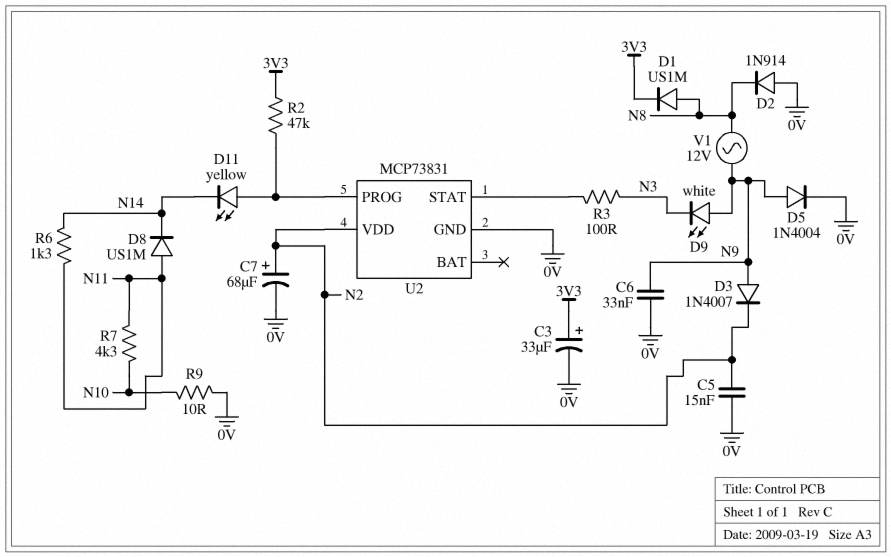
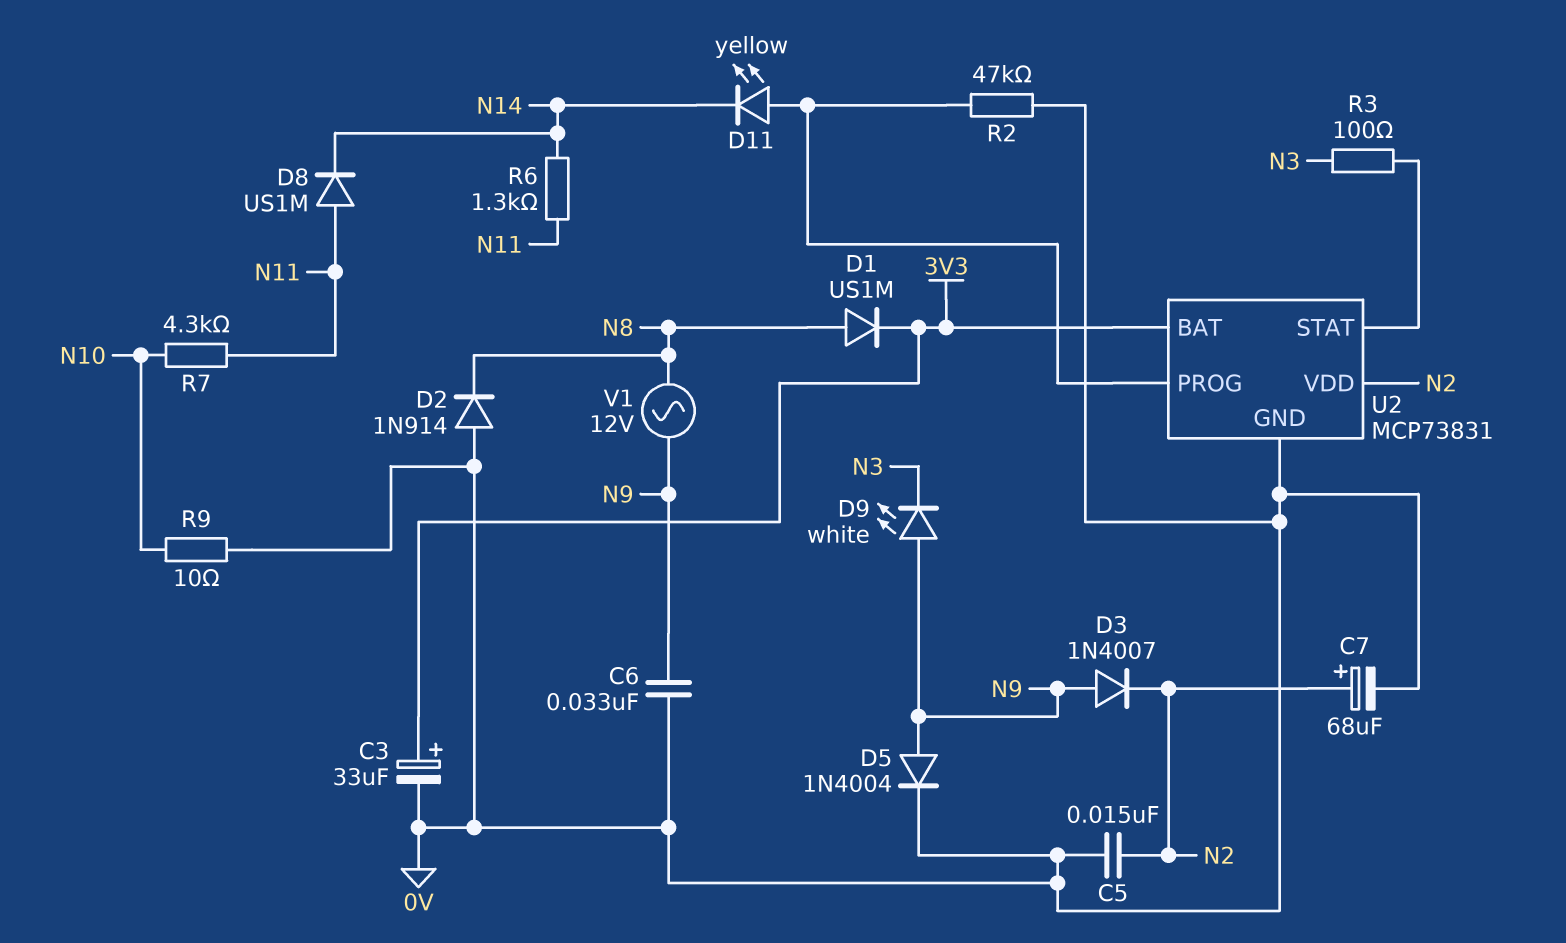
R2: 47k (3V3, U2/PROG) -> 47k (0V, U2/PROG)
U2 pin BAT: none -> 3V3

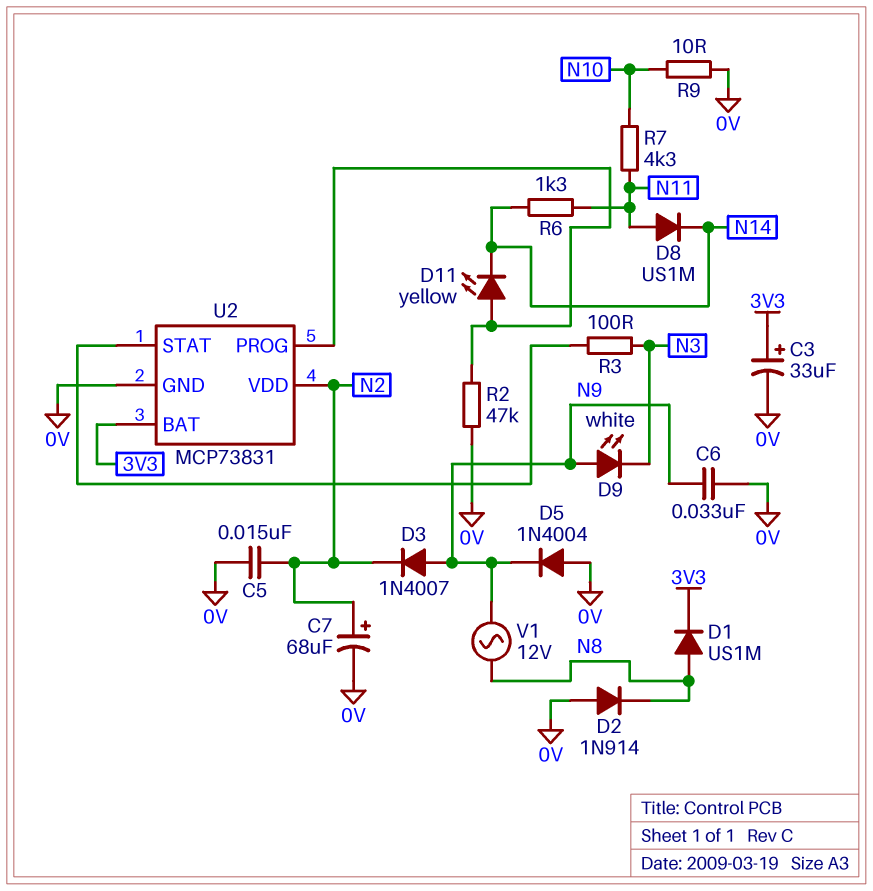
D5: diode 1N4004 (A N9, K 0V) -> diode 1N4004 (A 0V, K N9)

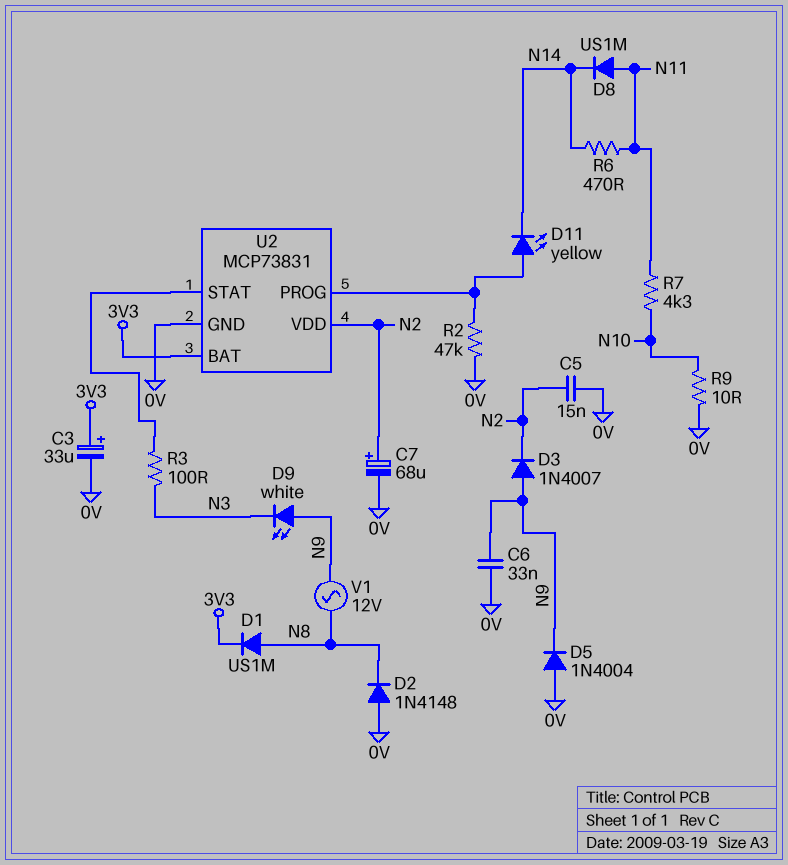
D2: diode 1N914 (A 0V, K N8) -> diode 1N4148 (A 0V, K N8)
R6: 1.3k (N11, N14) -> 470 (N11, N14)

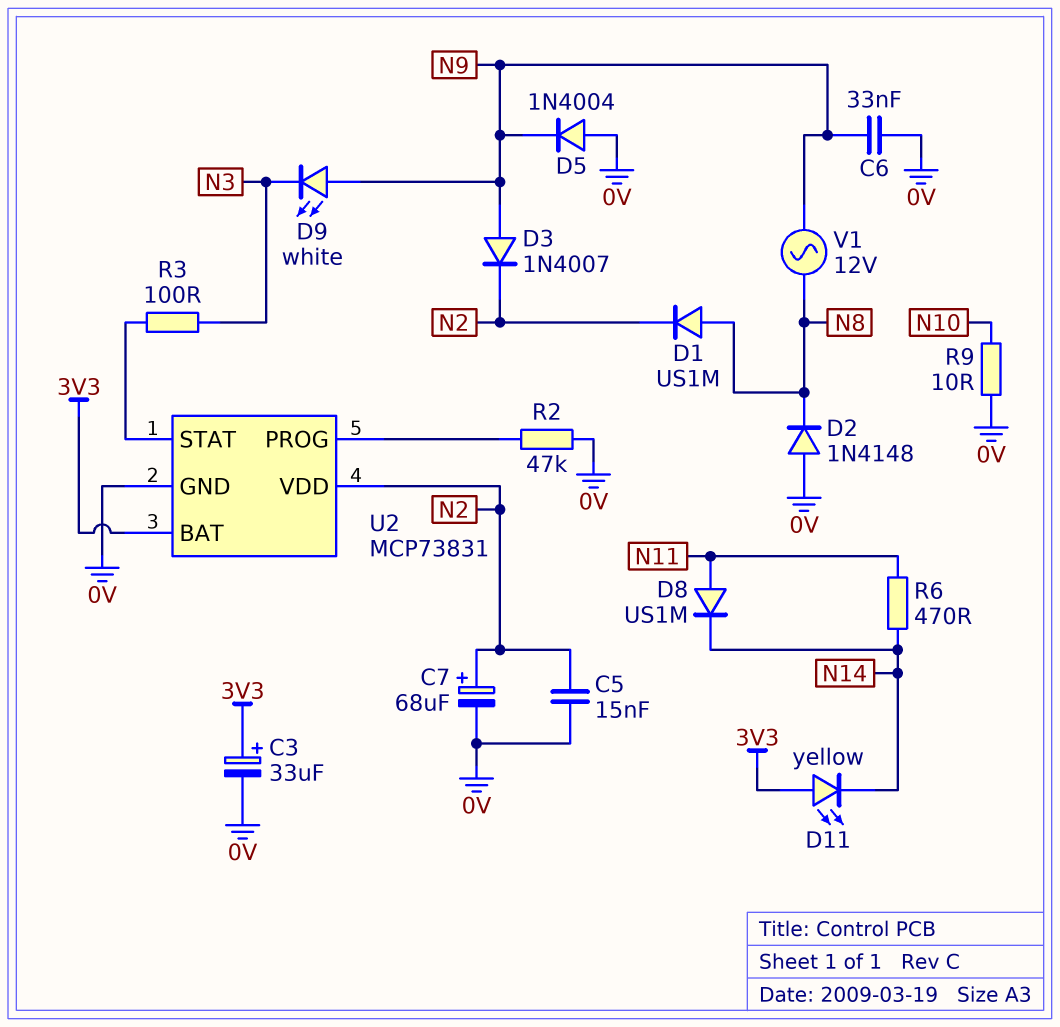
D1: diode US1M (A N8, K 3V3) -> diode US1M (A N8, K N2)
D11: LED yellow (A U2/PROG, K N14) -> LED yellow (A 3V3, K N14)
R7: 4.3k (N10, N11) -> none

